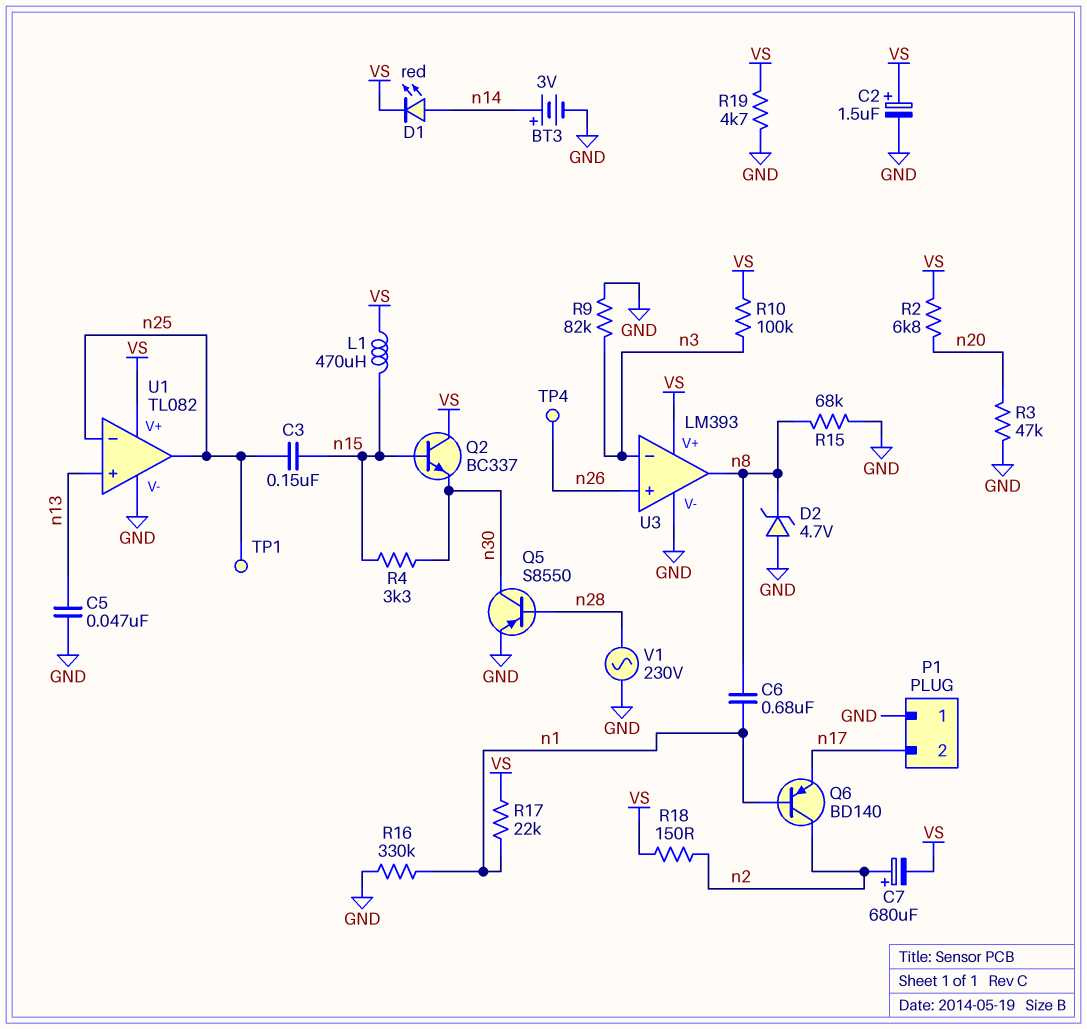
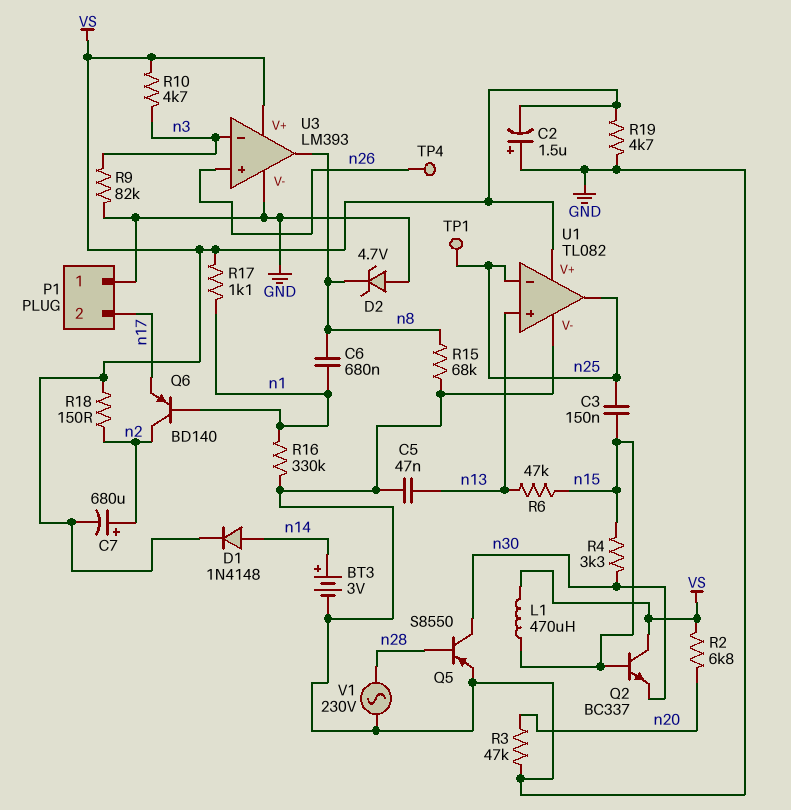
C2: 1.5uF (plus VS, minus GND) -> 1.5uF (plus GND, minus VS)
D1: LED red (A n14, K VS) -> diode 1N4148 (A n14, K VS)
R6: none -> 47k (n13, n15)
R10: 100k (VS, n3) -> 4.7k (VS, n3)
R17: 22k (VS, n1) -> 1.1k (VS, n1)

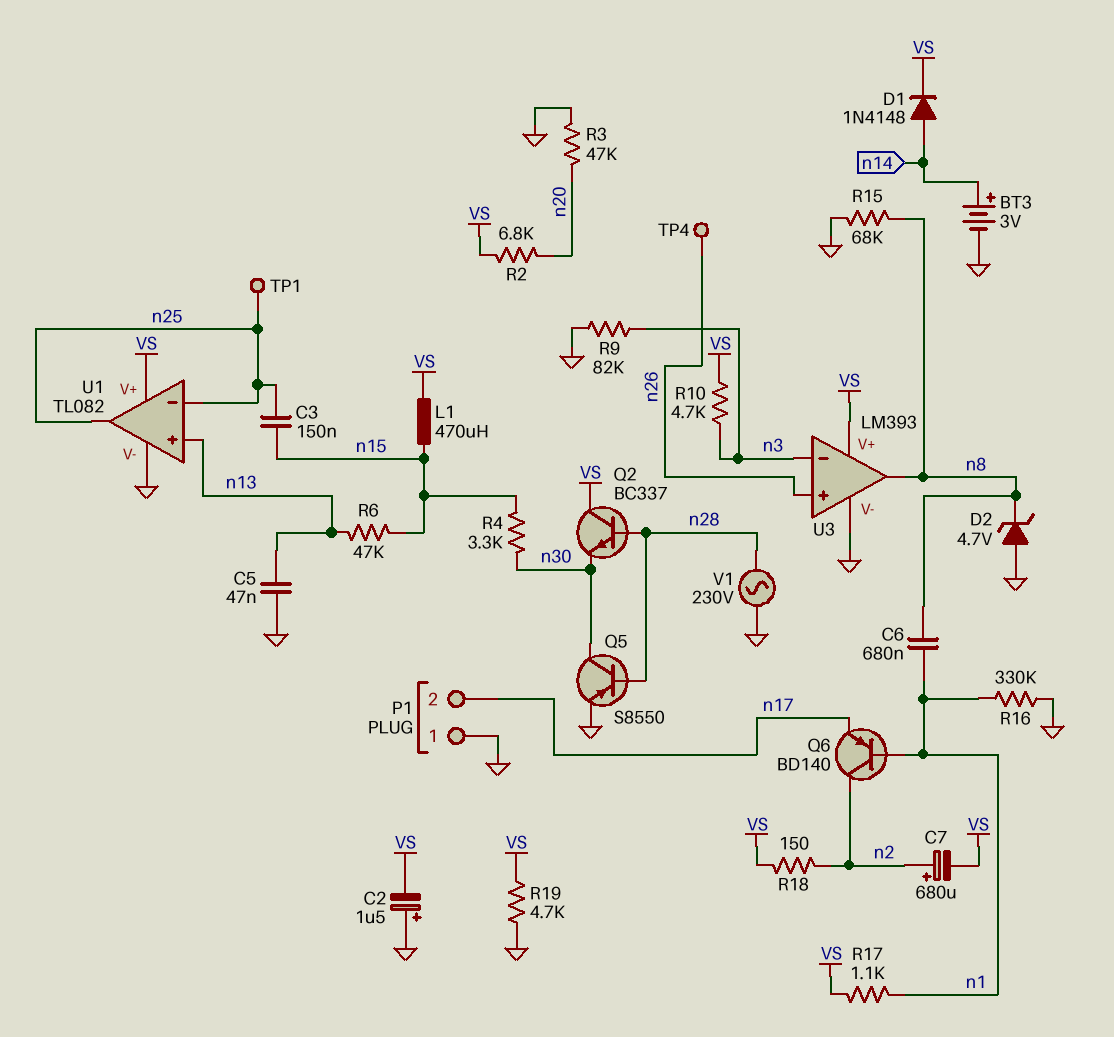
Q2: NPN BC337 (B n15, C VS, E n30) -> NPN BC337 (B n28, C VS, E n30)

